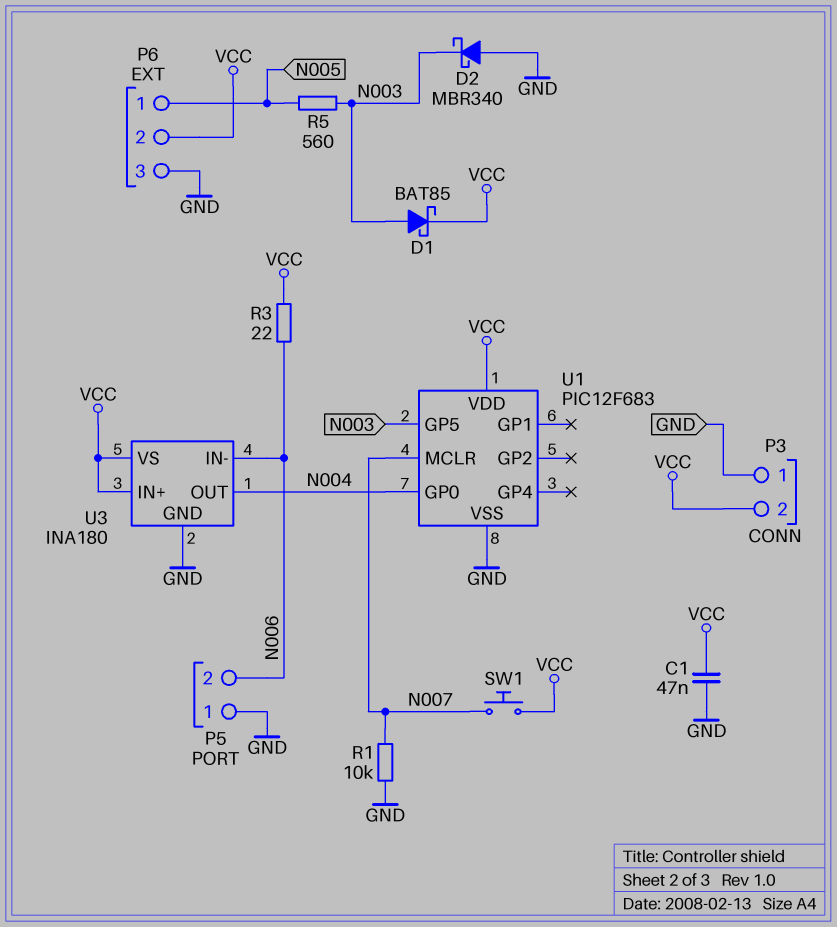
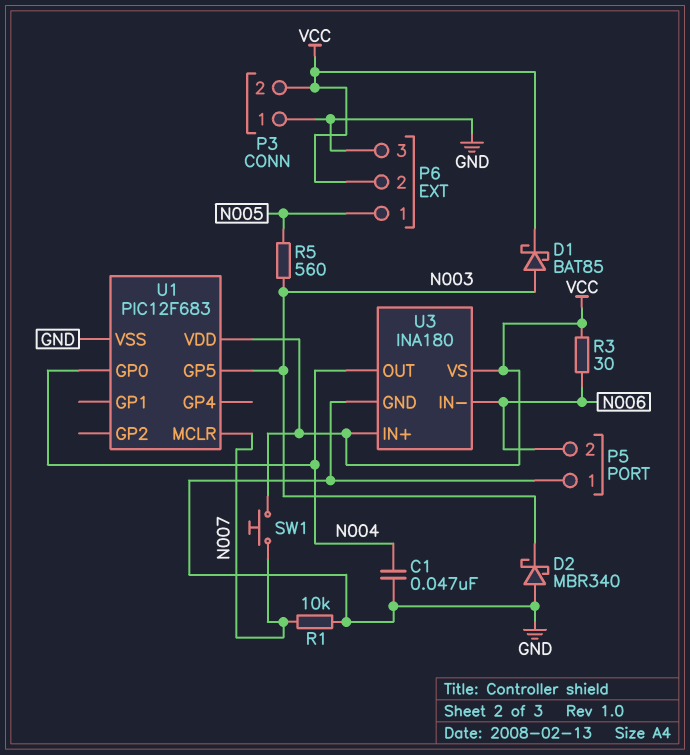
C1: 47nF (GND, VCC) -> 47nF (GND, N004)
R3: 22 (N006, VCC) -> 30 (N006, VCC)

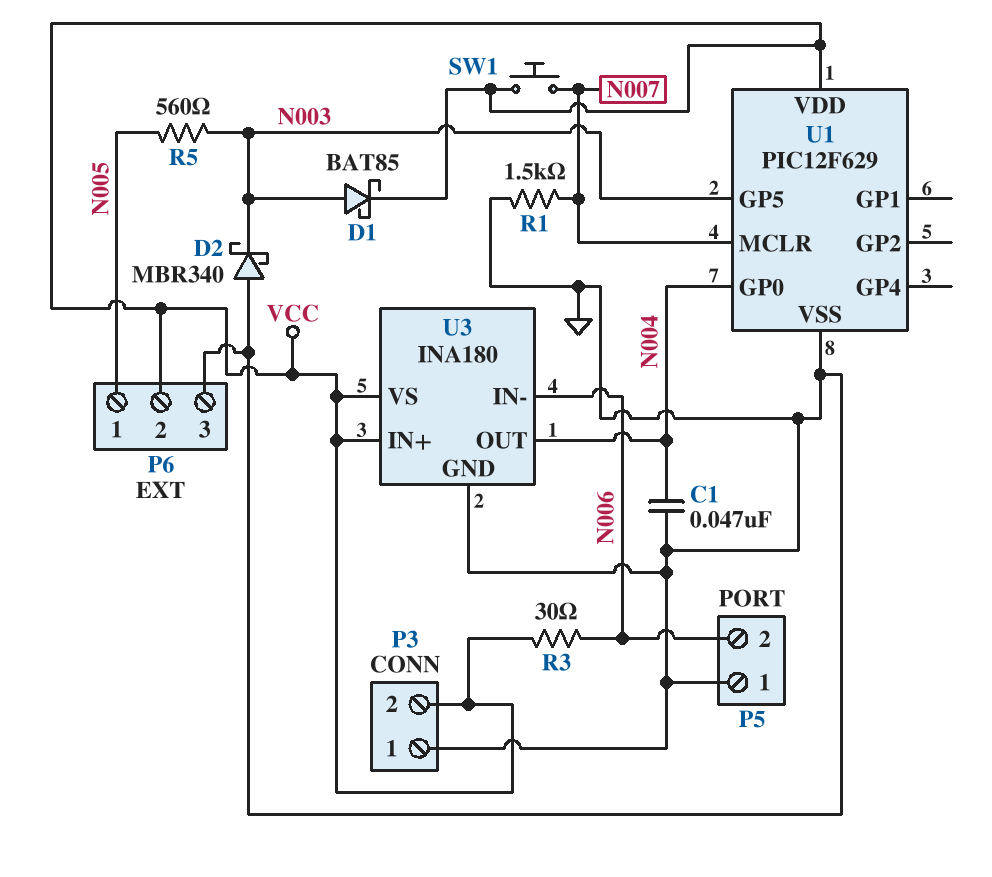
R1: 10k (GND, N007) -> 1.5k (GND, N007)
U1: PIC12F683 -> PIC12F629

